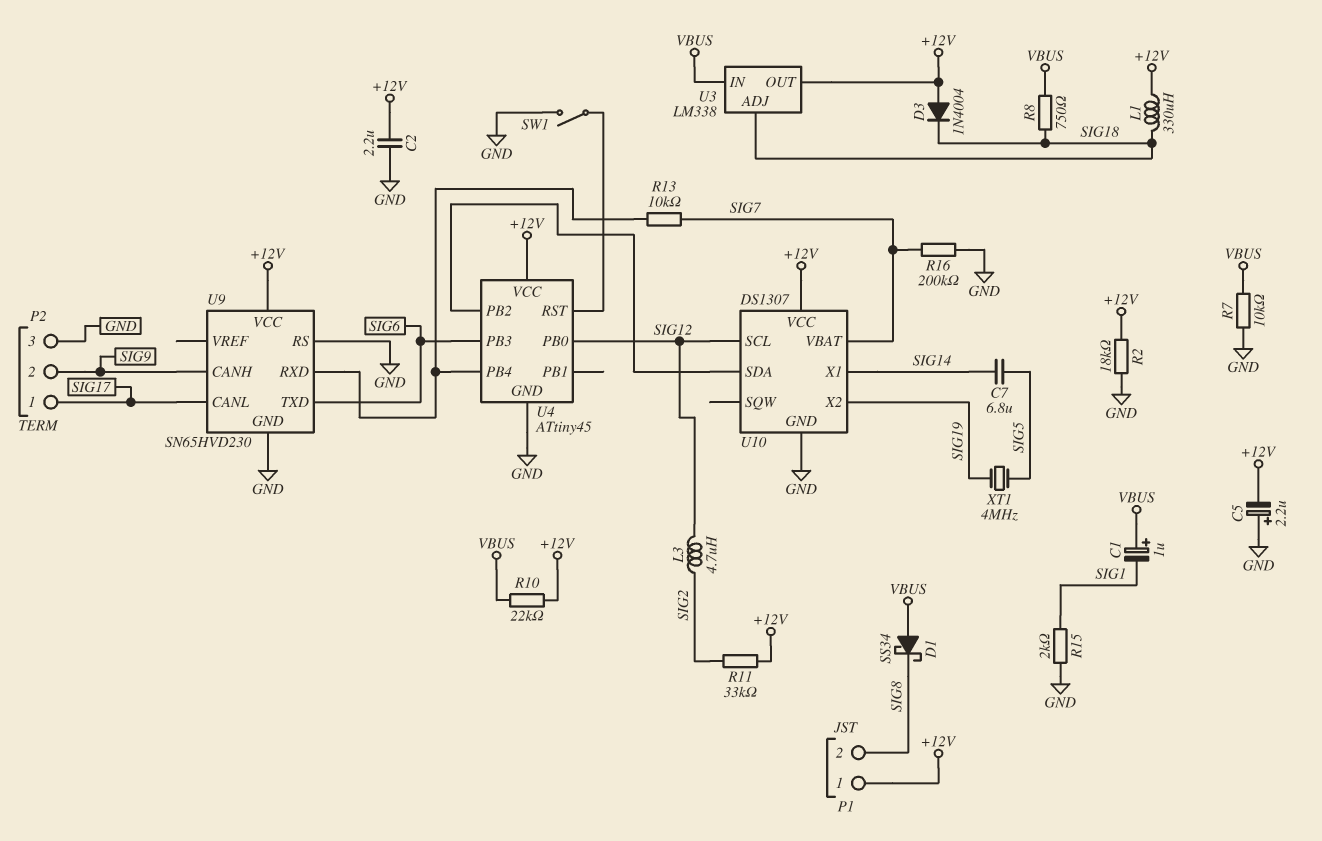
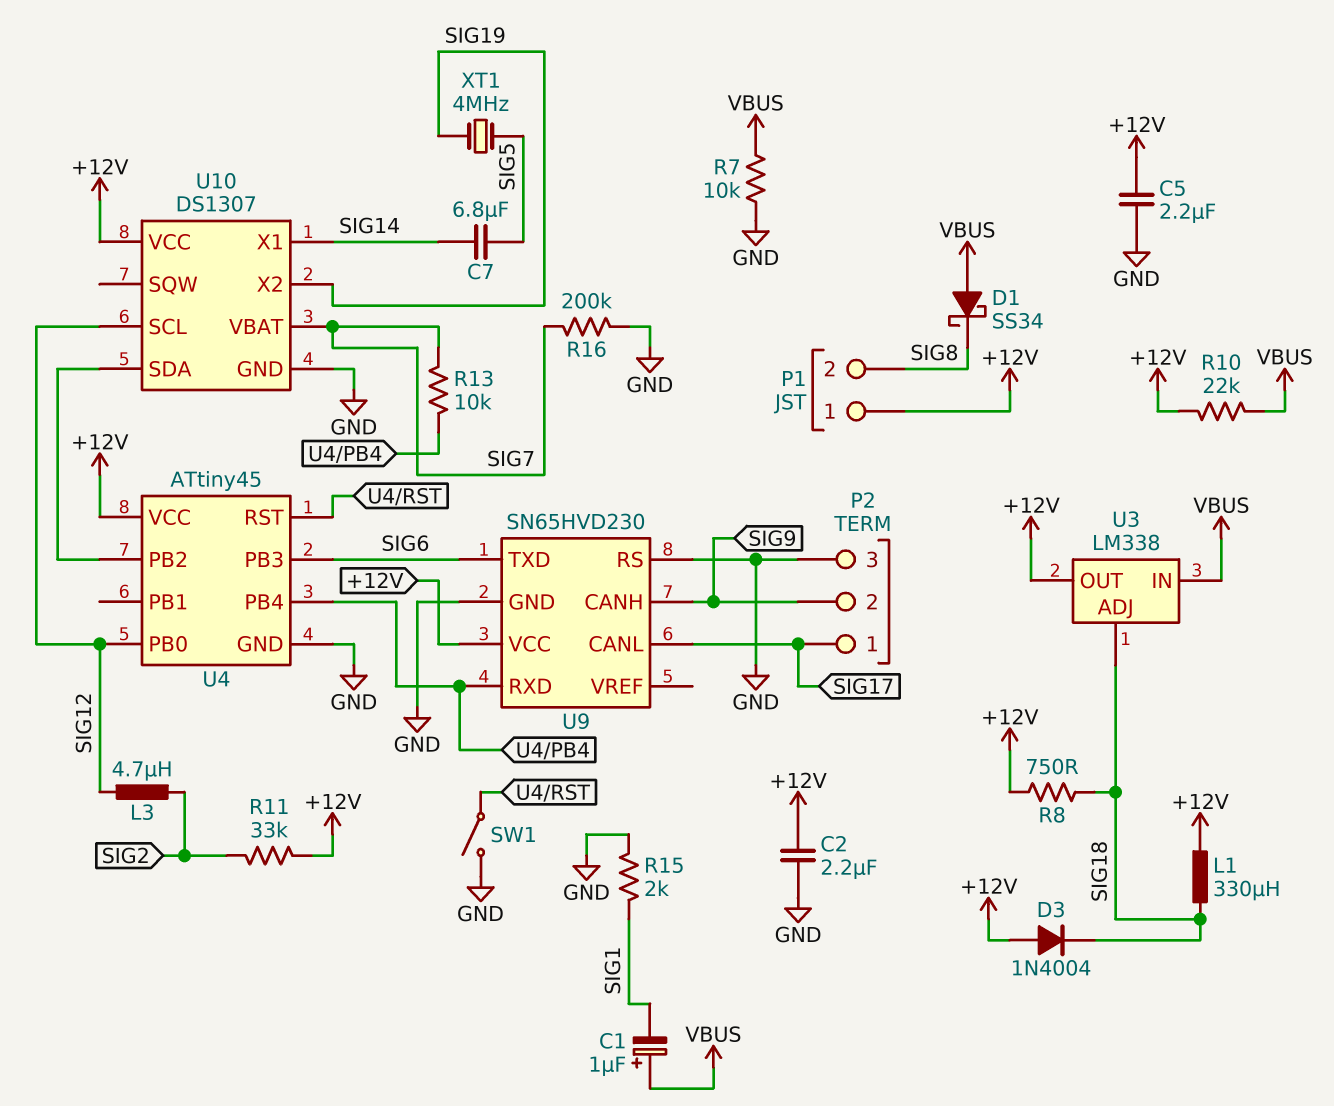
C5: 2.2uF (plus GND, minus +12V) -> 2.2uF (+12V, GND)
R2: 18k (+12V, GND) -> none
R8: 750 (SIG18, VBUS) -> 750 (+12V, SIG18)

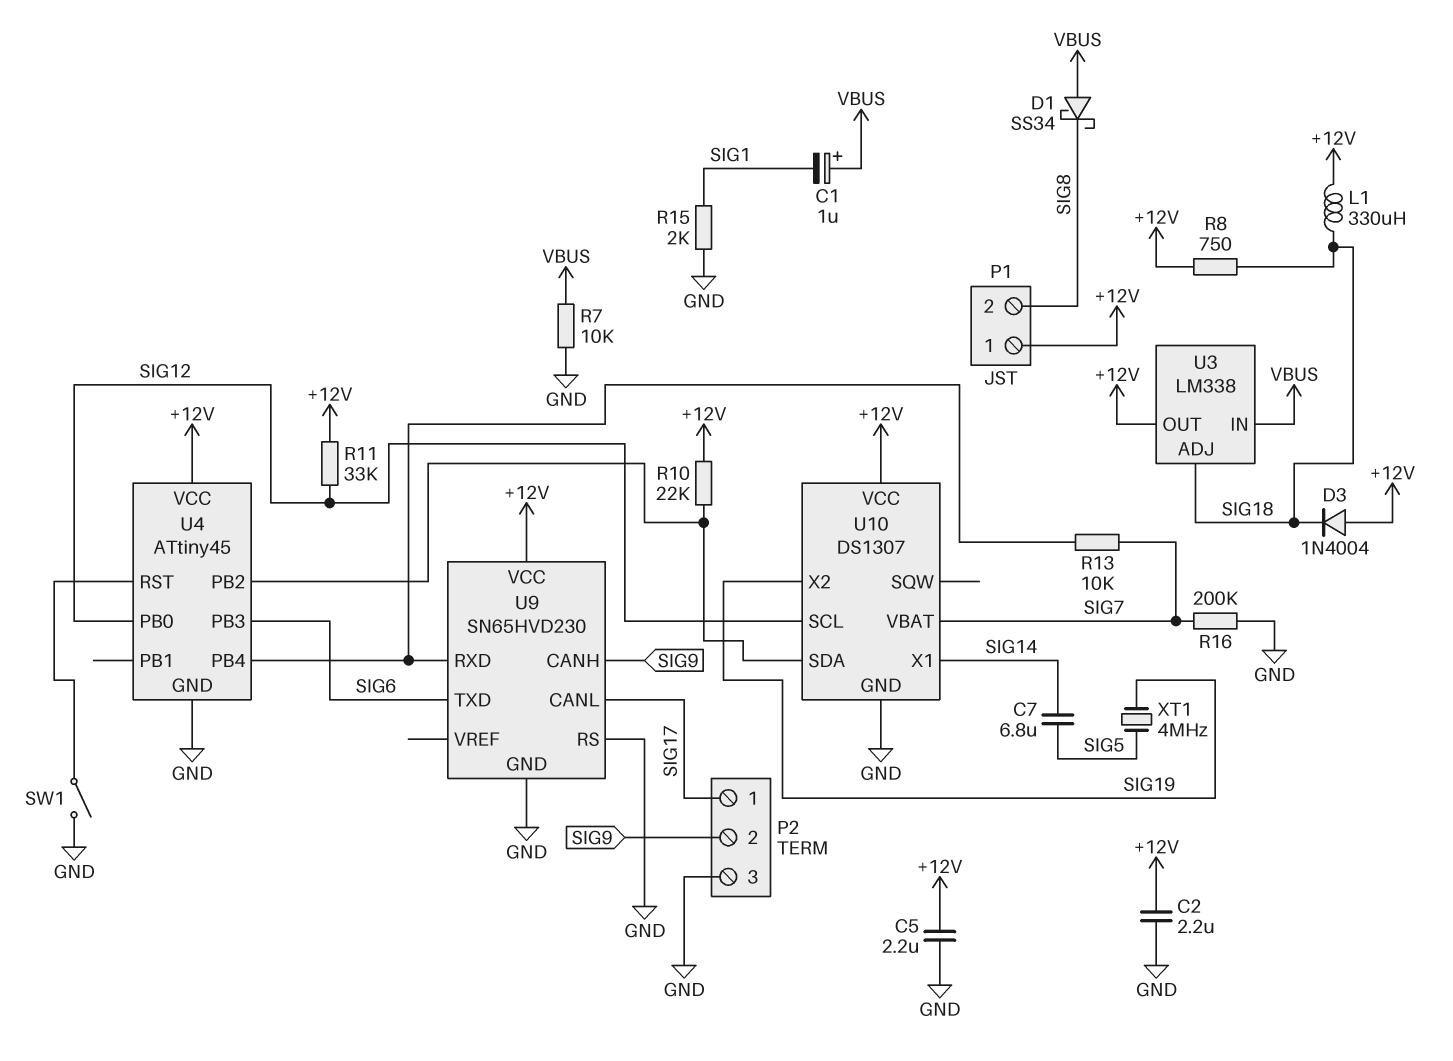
L3: 4.7uH (SIG2, SIG12) -> none
R10: 22k (+12V, VBUS) -> 22k (+12V, U4/PB2)
R11: 33k (+12V, SIG2) -> 33k (+12V, SIG12)

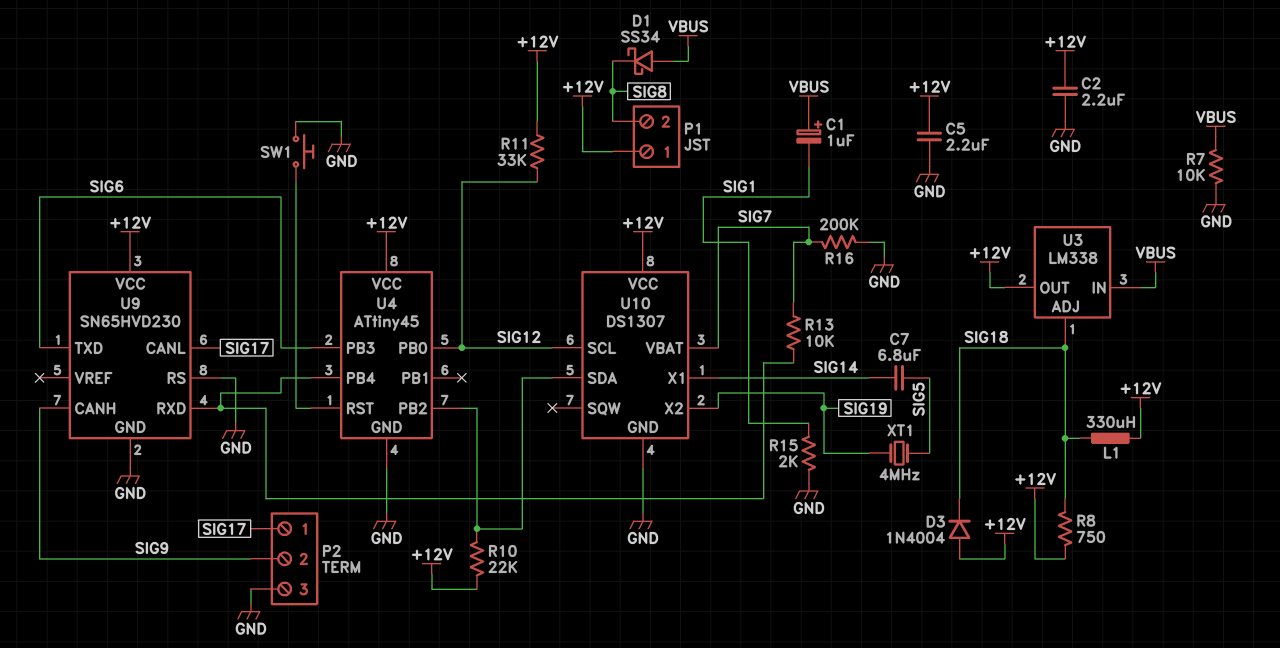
SW1: switch (GND, U4/RST) -> button (GND, U4/RST)

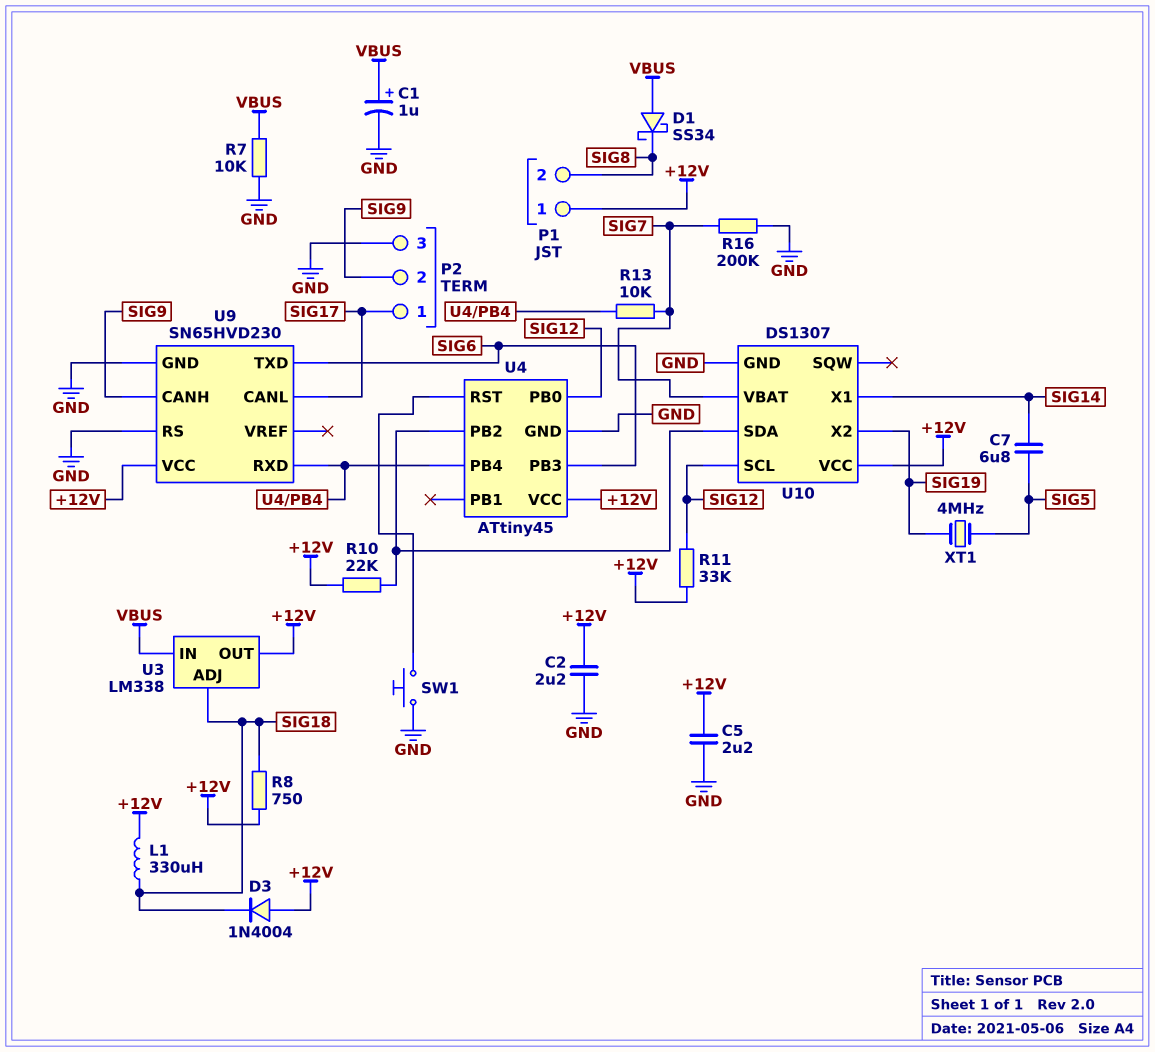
C1: 1uF (plus VBUS, minus SIG1) -> 1uF (plus VBUS, minus GND)
R15: 2k (GND, SIG1) -> none

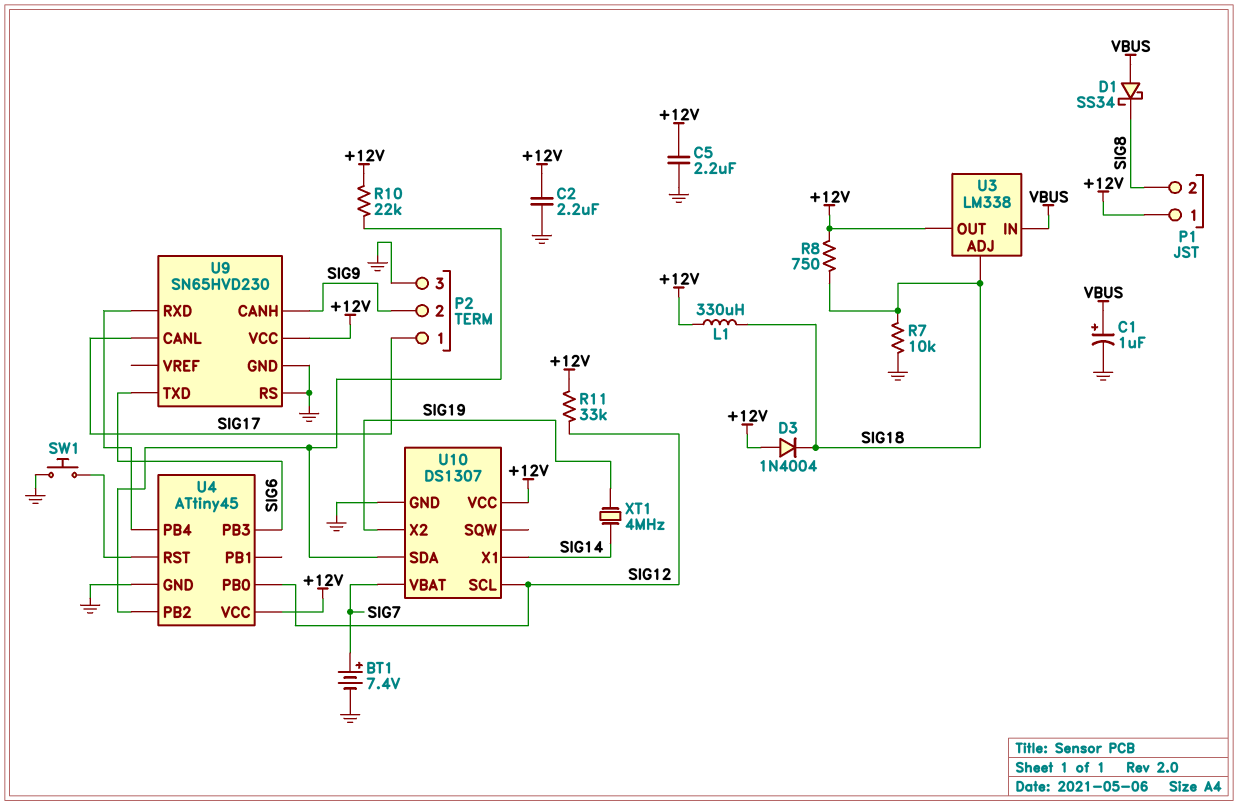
BT1: none -> 7.4V (plus SIG7, minus GND)
C7: 6.8uF (SIG5, SIG14) -> none
R7: 10k (GND, VBUS) -> 10k (GND, SIG18)
R13: 10k (SIG7, U4/PB4) -> none
R16: 200k (GND, SIG7) -> none
XT1: 4MHz (SIG5, SIG19) -> 4MHz (SIG14, SIG19)

